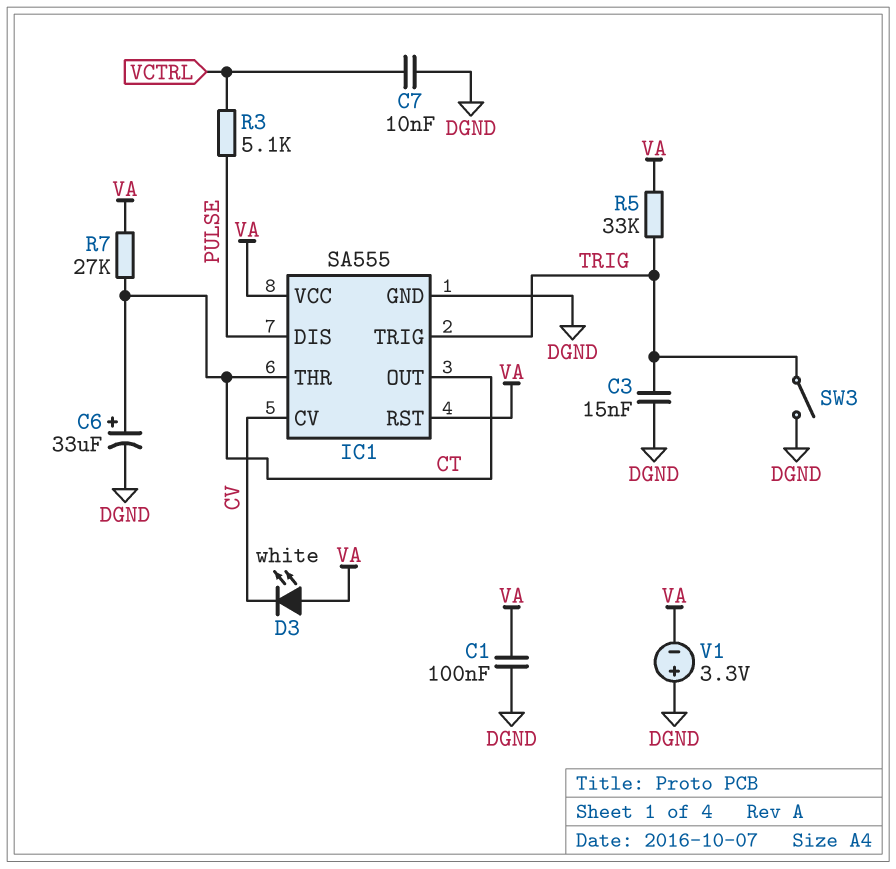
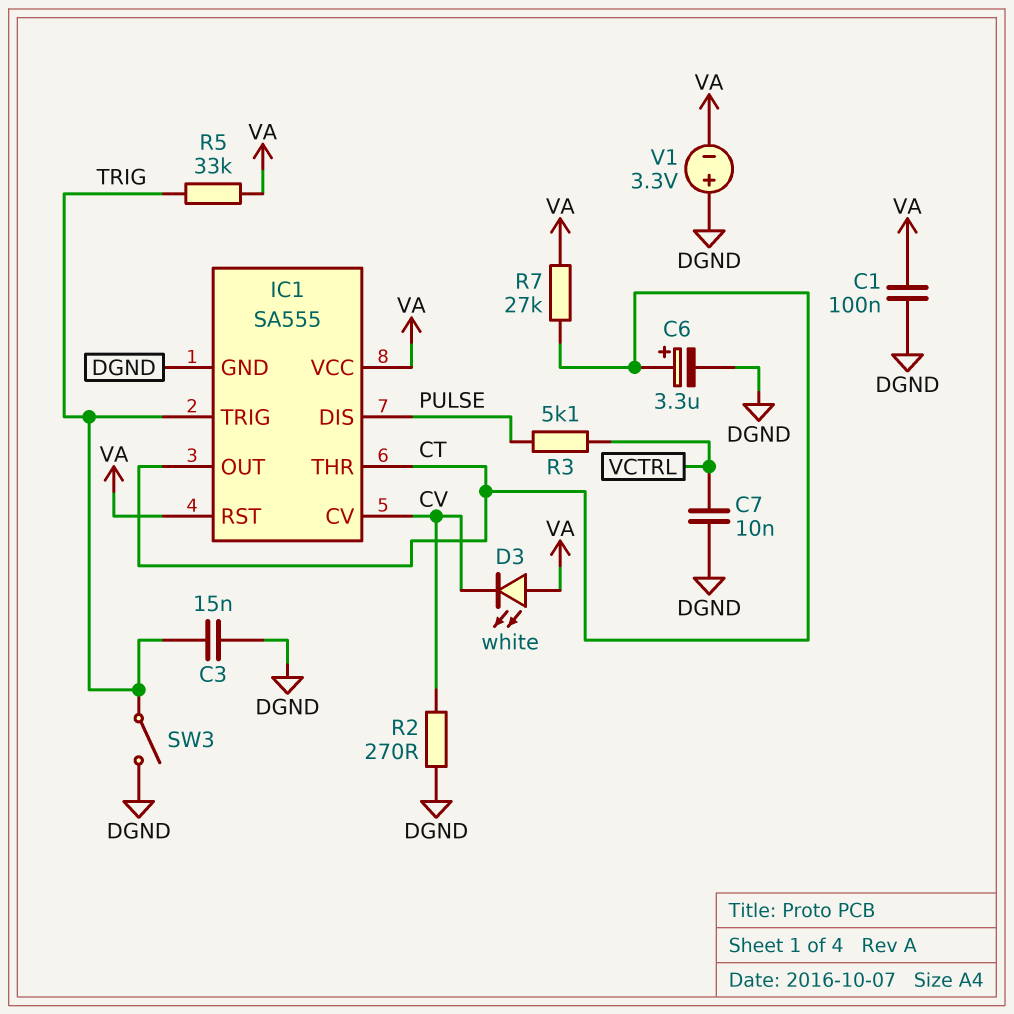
C6: 33uF (plus CT, minus DGND) -> 3.3uF (plus CT, minus DGND)
R2: none -> 270 (CV, DGND)

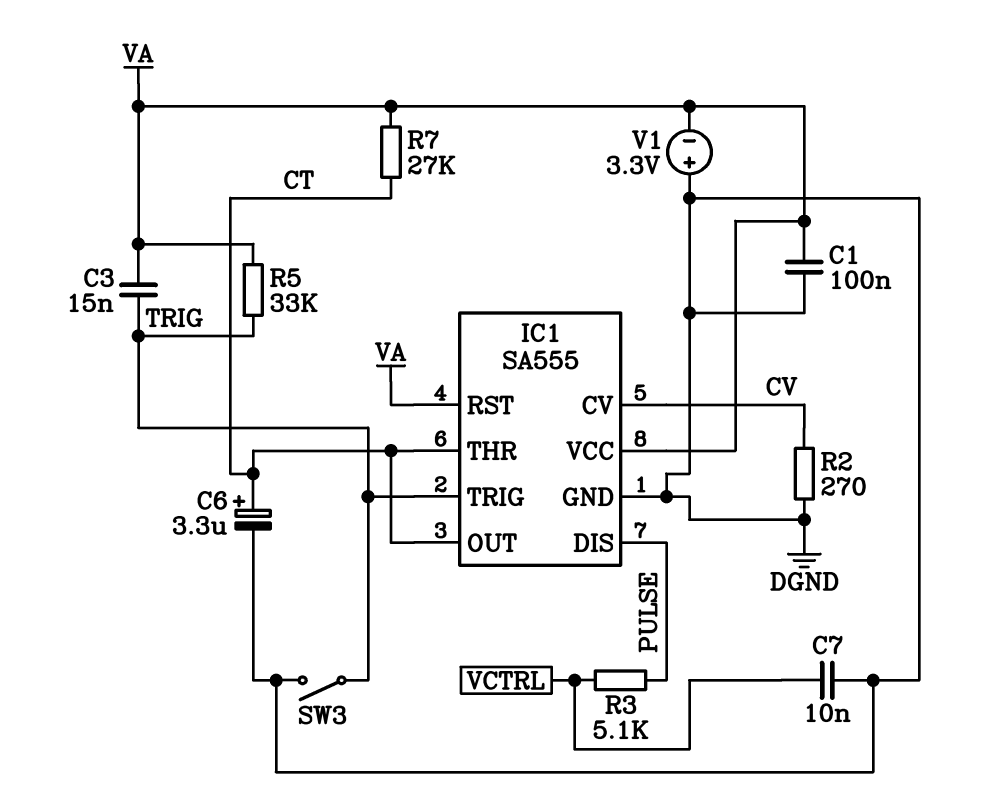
C3: 15nF (DGND, TRIG) -> 15nF (TRIG, VA)
D3: LED white (A VA, K CV) -> none

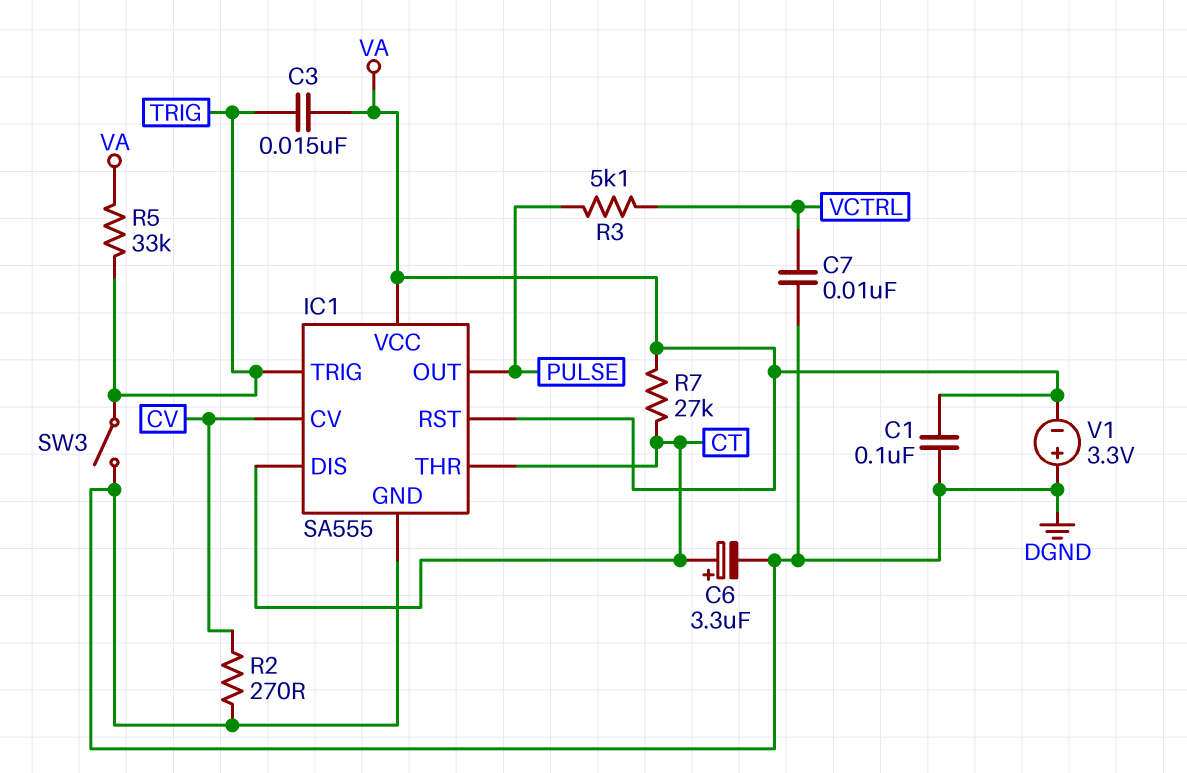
IC1 pin DIS: PULSE -> CT
IC1 pin OUT: CT -> PULSE

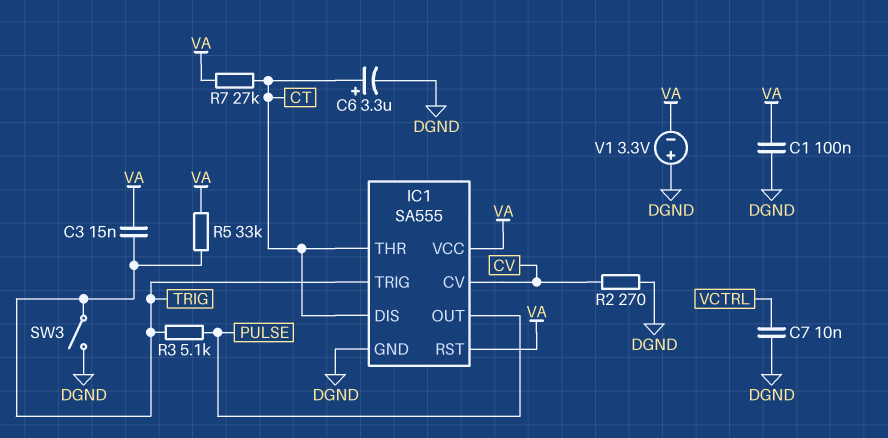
R3: 5.1k (PULSE, VCTRL) -> 5.1k (PULSE, TRIG)

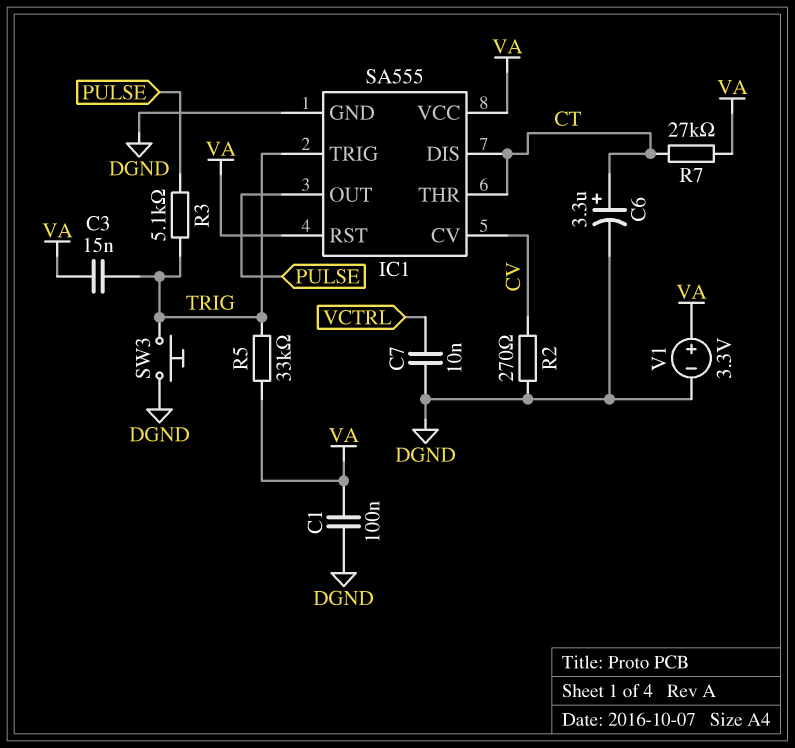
SW3: switch (DGND, TRIG) -> button (DGND, TRIG)
V1: 3.3V (plus DGND, minus VA) -> 3.3V (plus VA, minus DGND)

